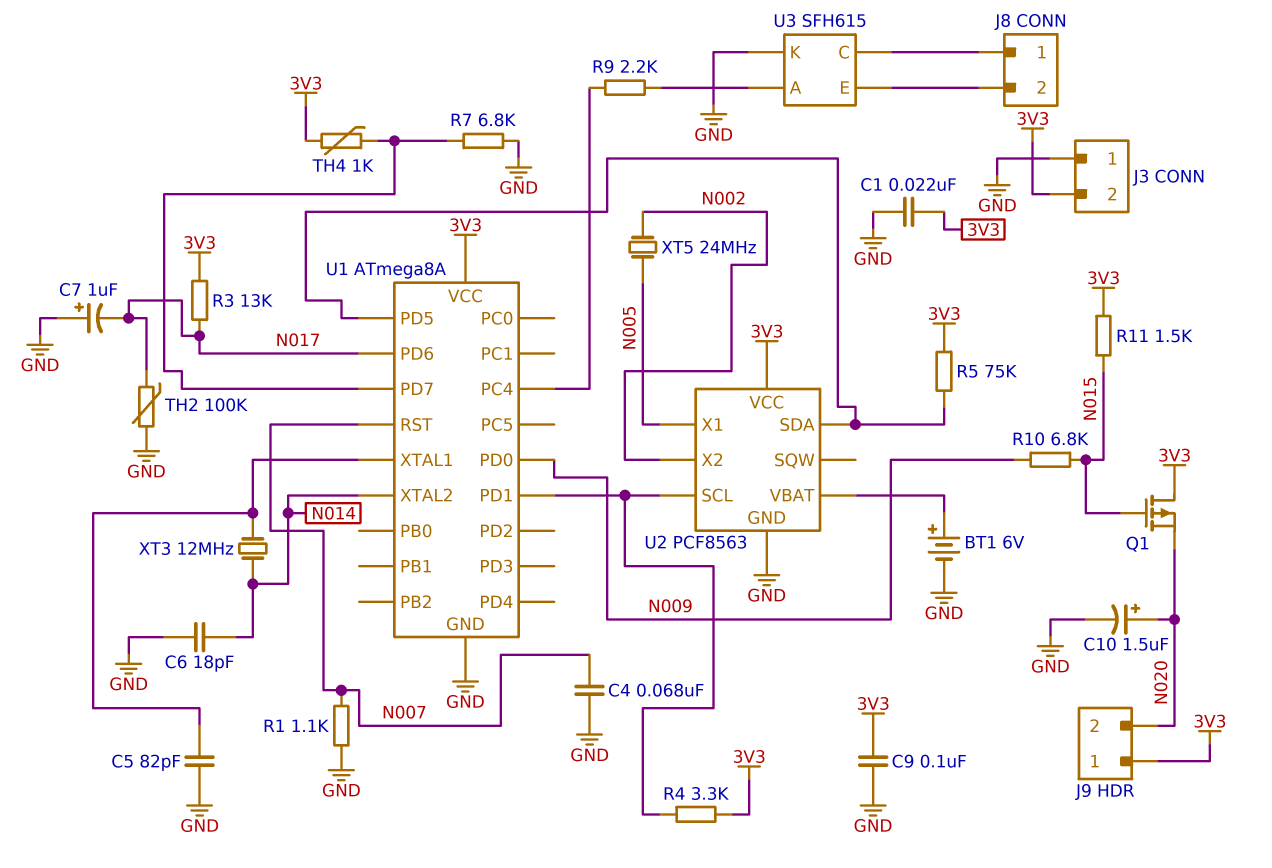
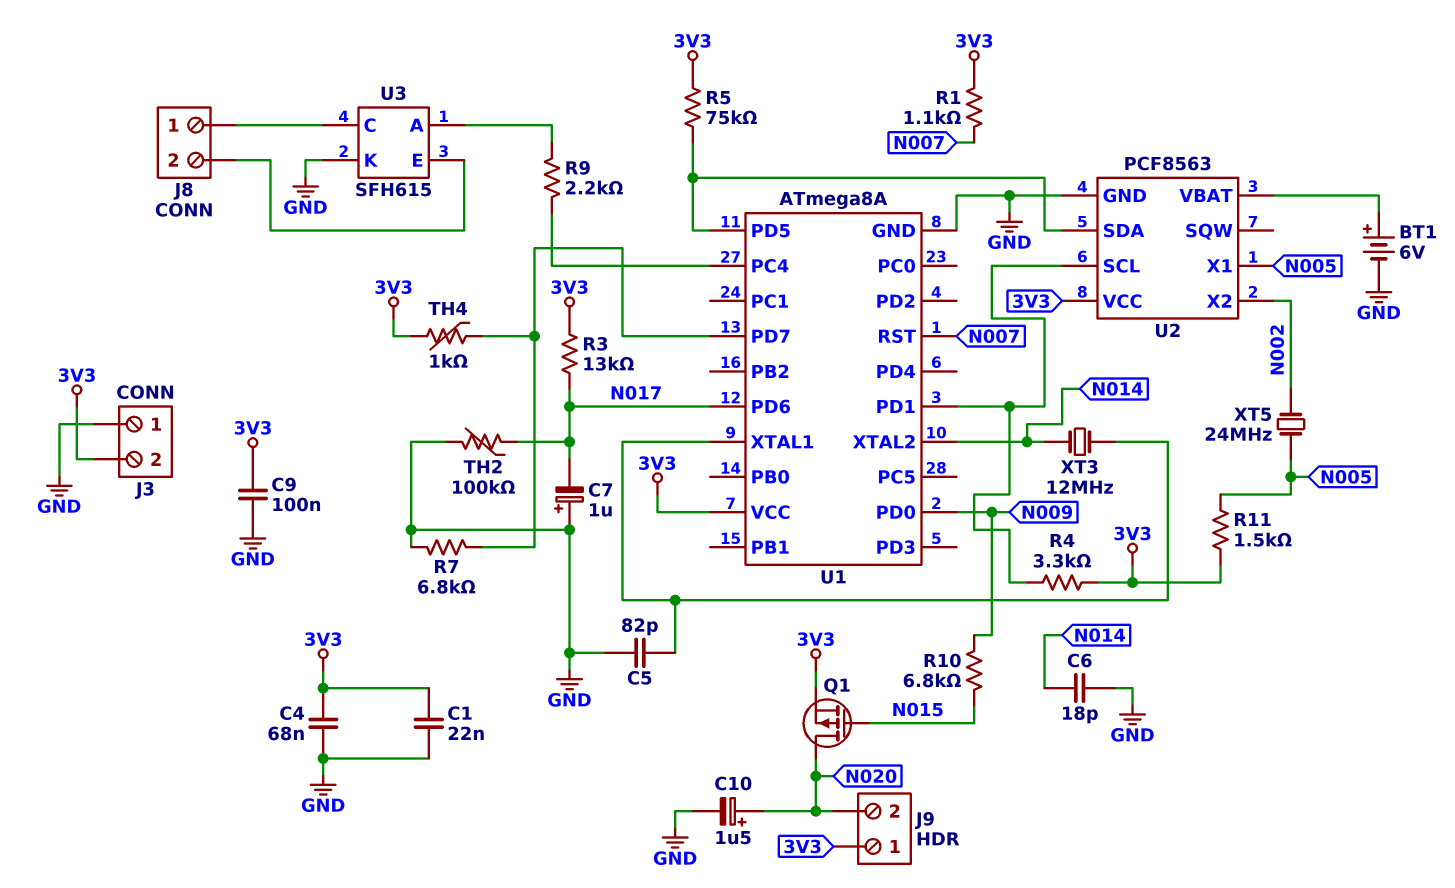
C4: 68nF (GND, N007) -> 68nF (3V3, GND)
Q1: PMOS (G N015, D 3V3, S N020) -> PMOS (G N015, D N020, S 3V3)
R1: 1.1k (GND, N007) -> 1.1k (3V3, N007)
R11: 1.5k (3V3, N015) -> 1.5k (3V3, N005)

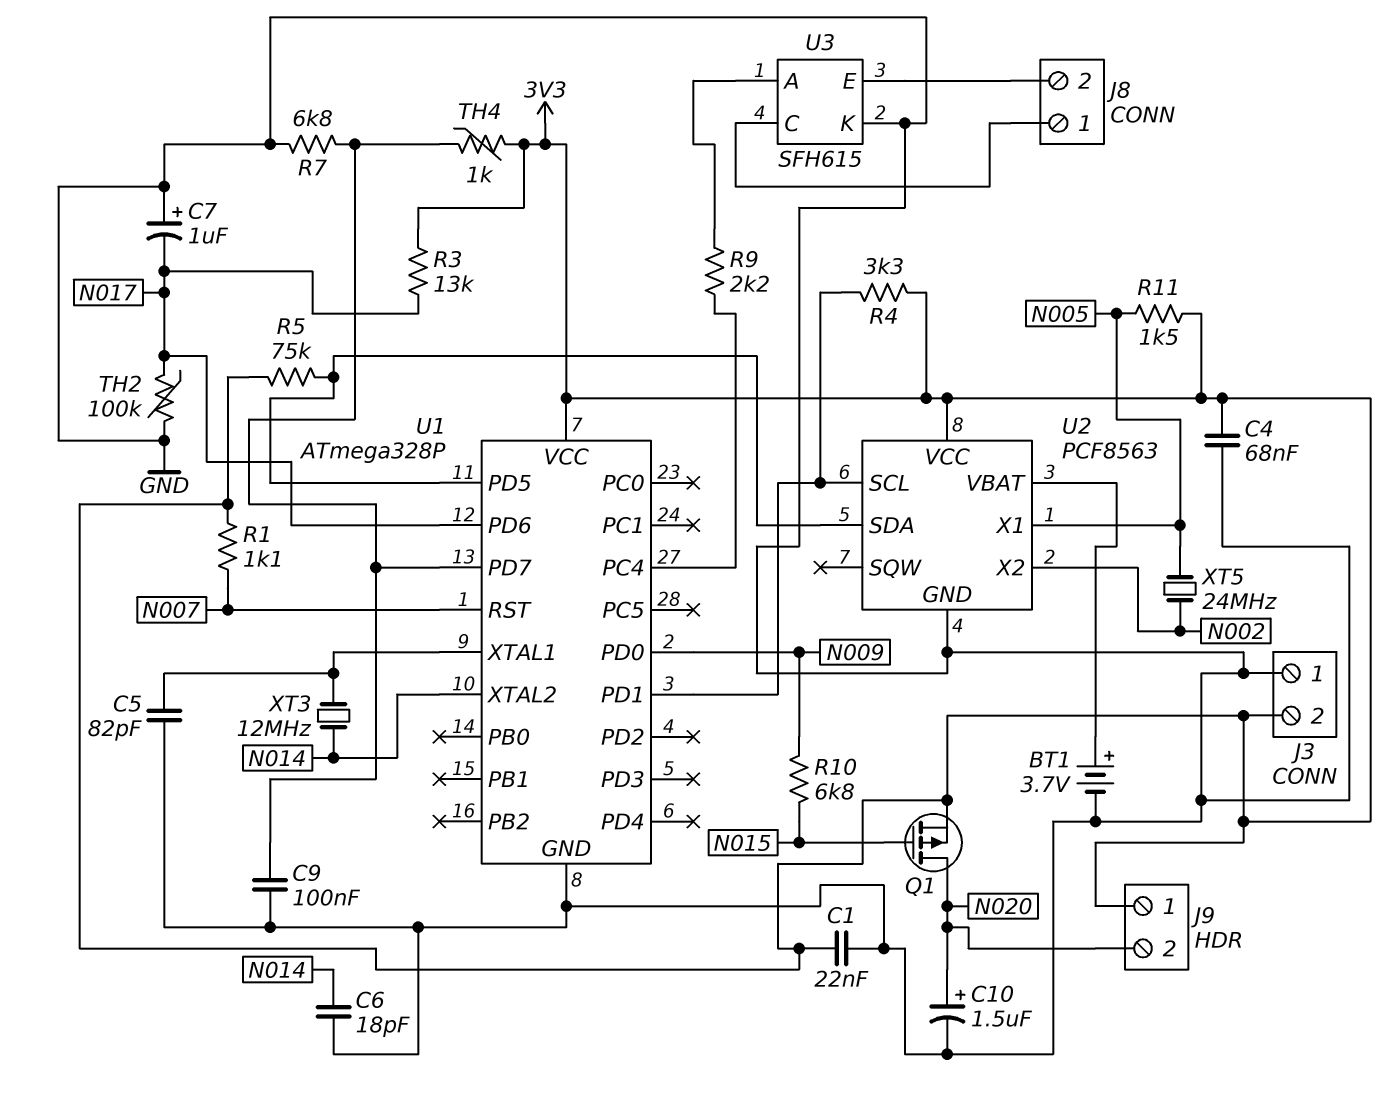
BT1: 6V (plus U2/VBAT, minus GND) -> 3.7V (plus U2/VBAT, minus GND)
C9: 100nF (3V3, GND) -> 100nF (GND, U1/PD7)
U1: ATmega8A -> ATmega328P

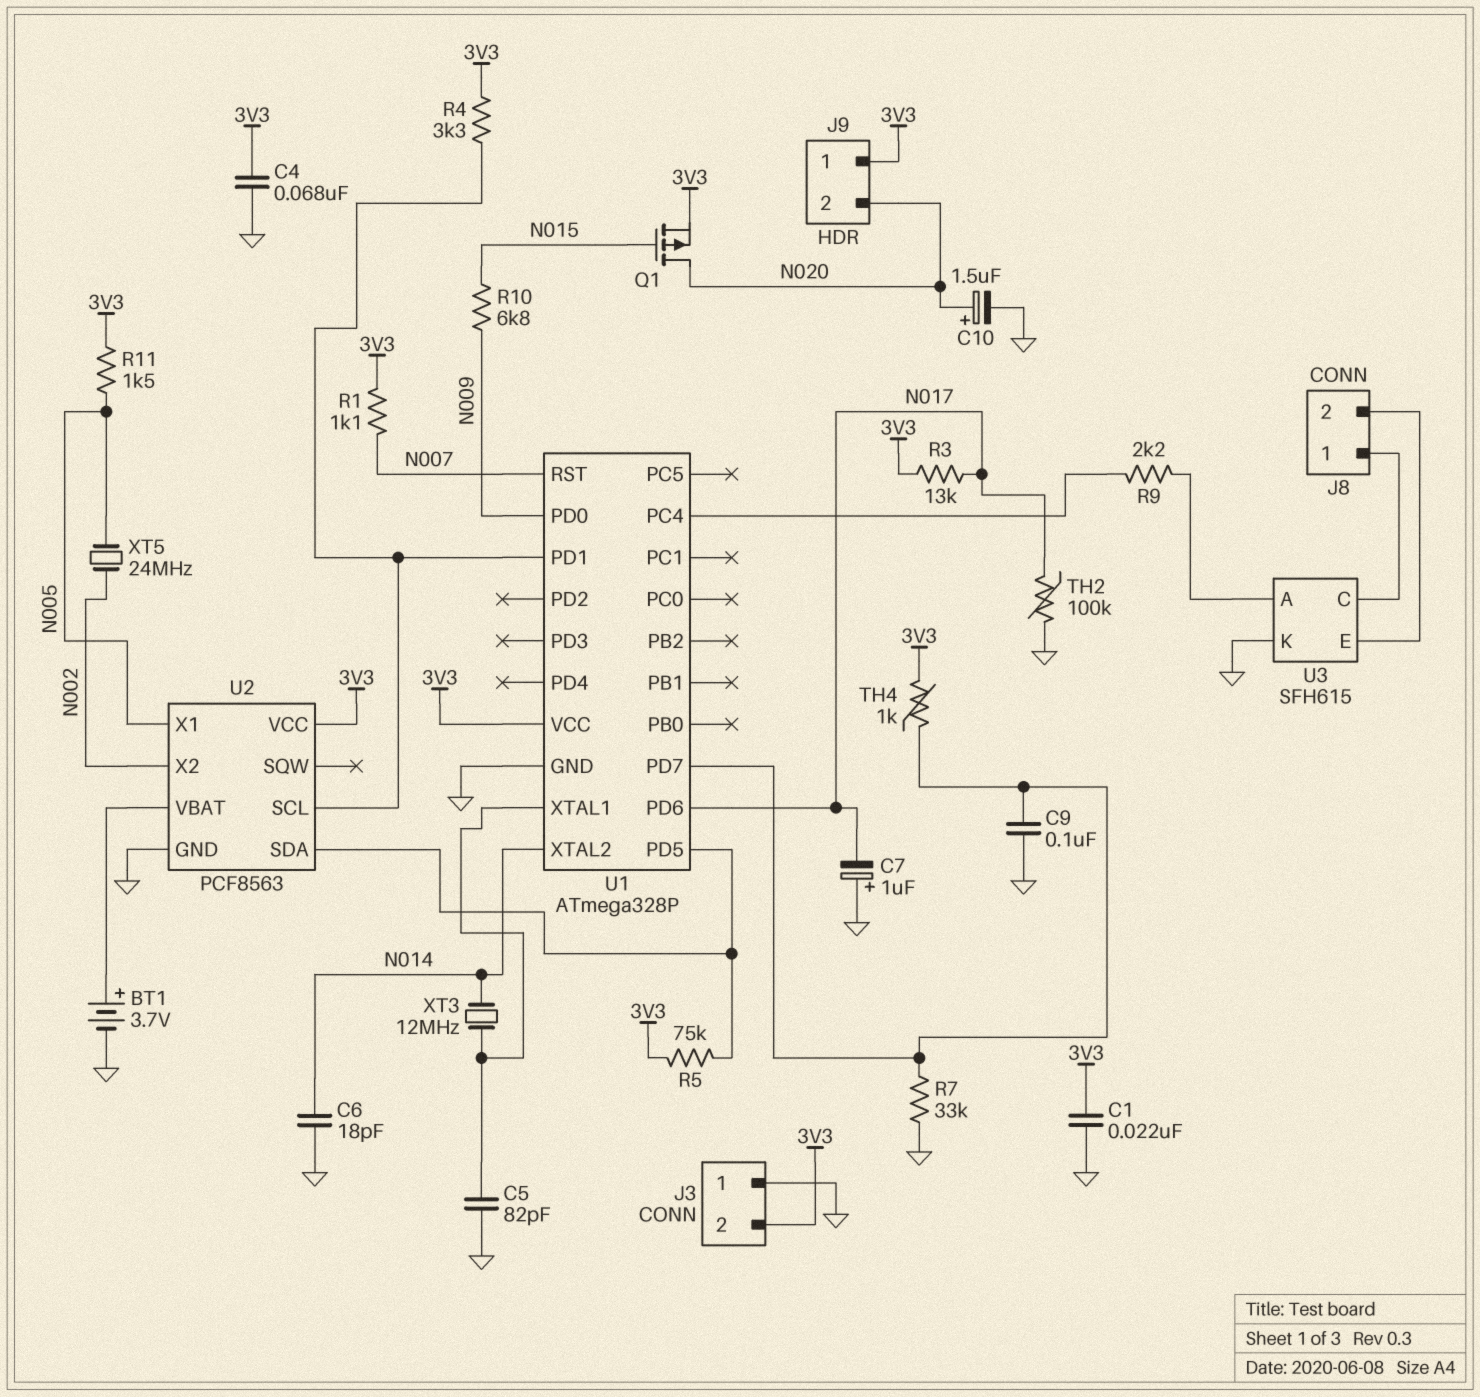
R7: 6.8k (GND, U1/PD7) -> 33k (GND, U1/PD7)

